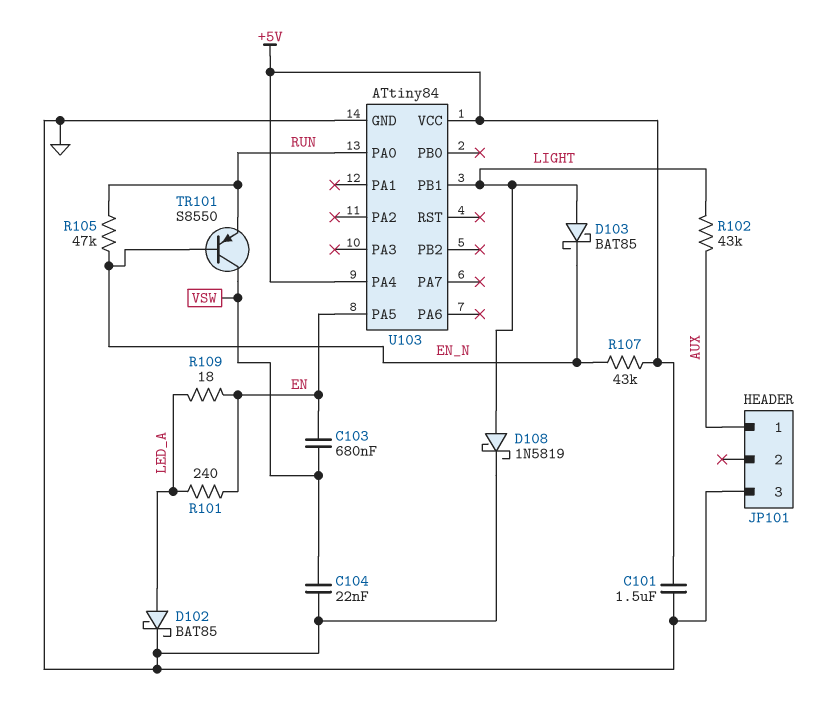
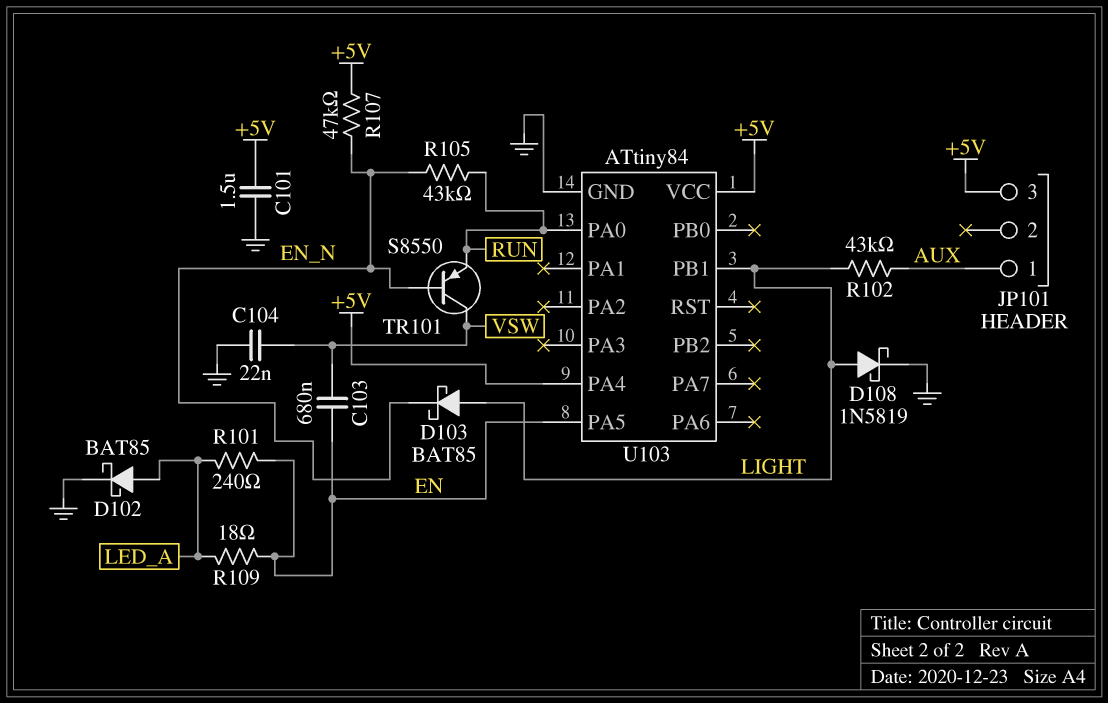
JP101 pin 3: GND -> +5V
R105: 47k (EN_N, RUN) -> 43k (EN_N, RUN)
R107: 43k (+5V, EN_N) -> 47k (+5V, EN_N)

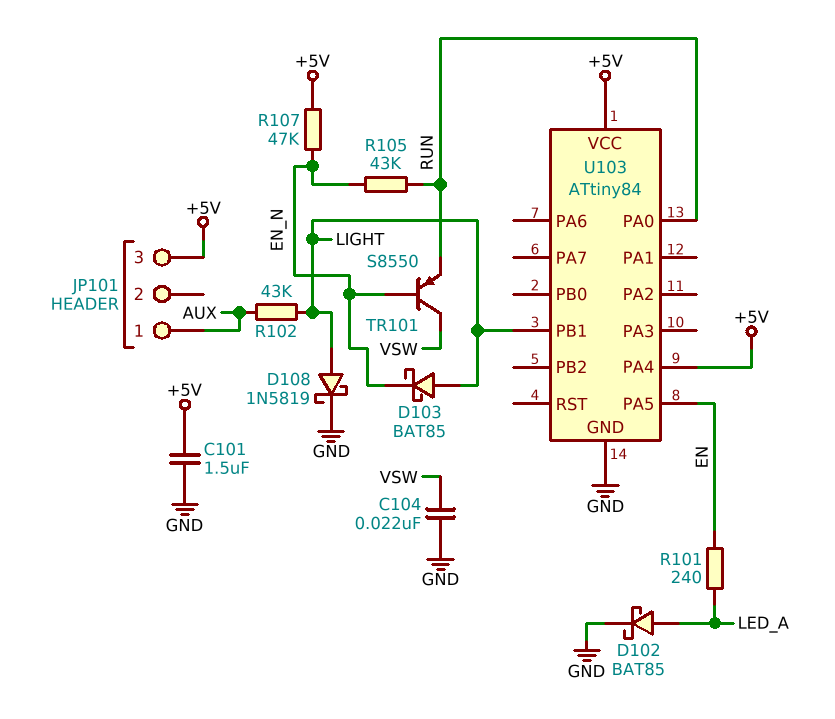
C103: 680nF (EN, VSW) -> none
R109: 18 (EN, LED_A) -> none

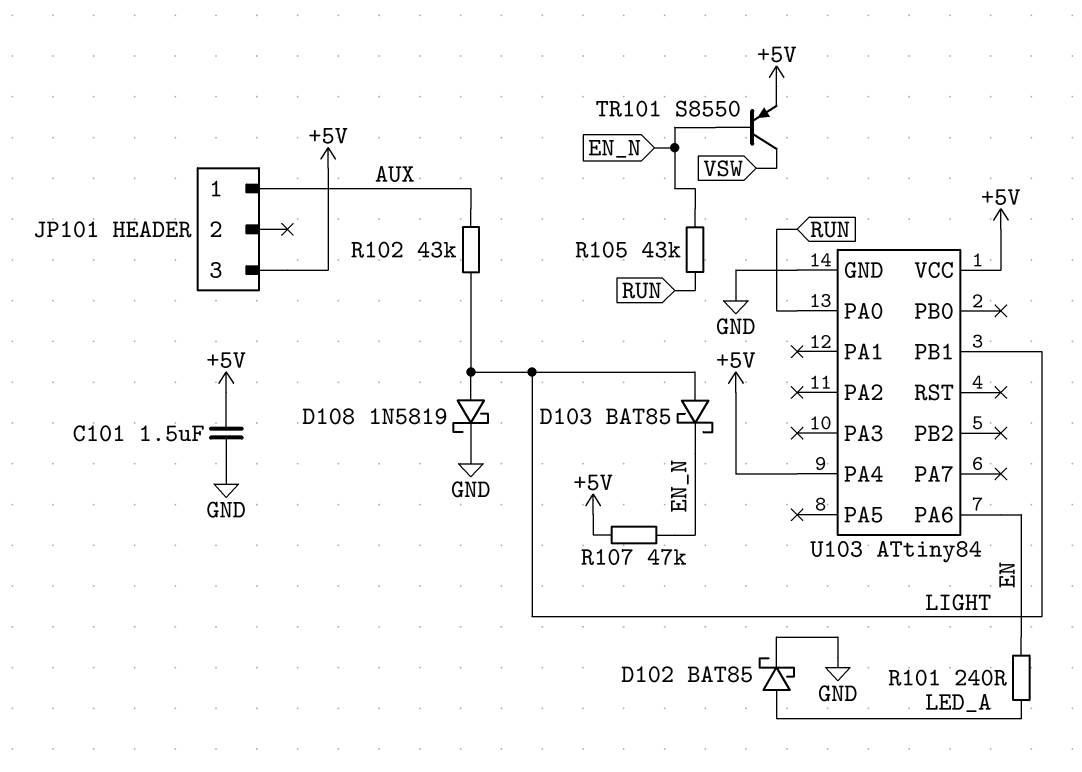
C104: 22nF (GND, VSW) -> none
TR101: PNP S8550 (B EN_N, C VSW, E RUN) -> PNP S8550 (B EN_N, C VSW, E +5V)
U103 pin PA5: EN -> none
U103 pin PA6: none -> EN

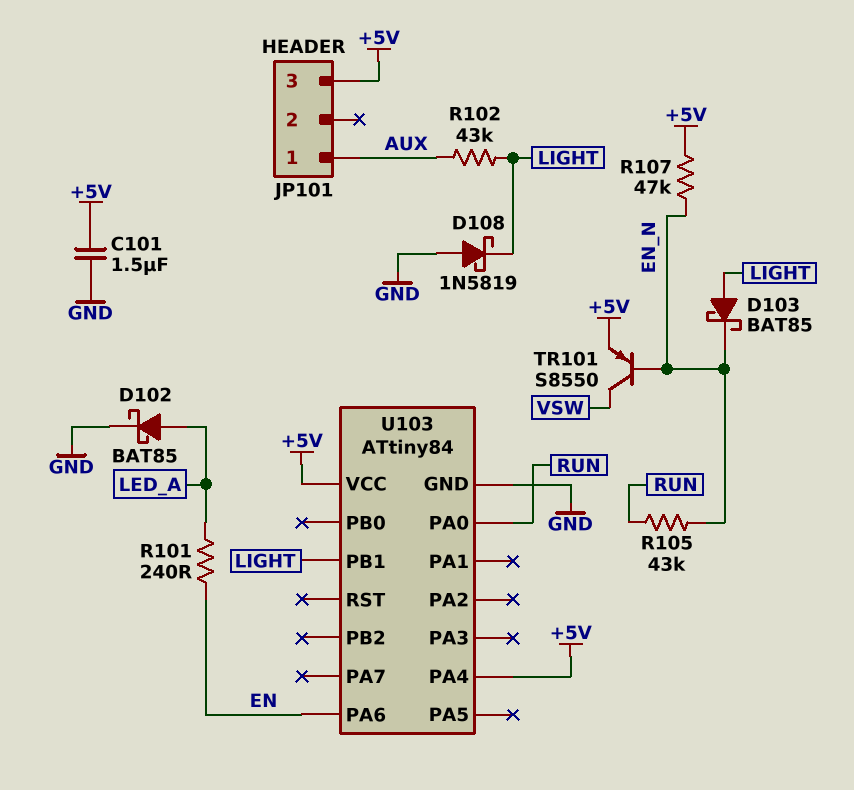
D108: schottky 1N5819 (A LIGHT, K GND) -> schottky 1N5819 (A GND, K LIGHT)

